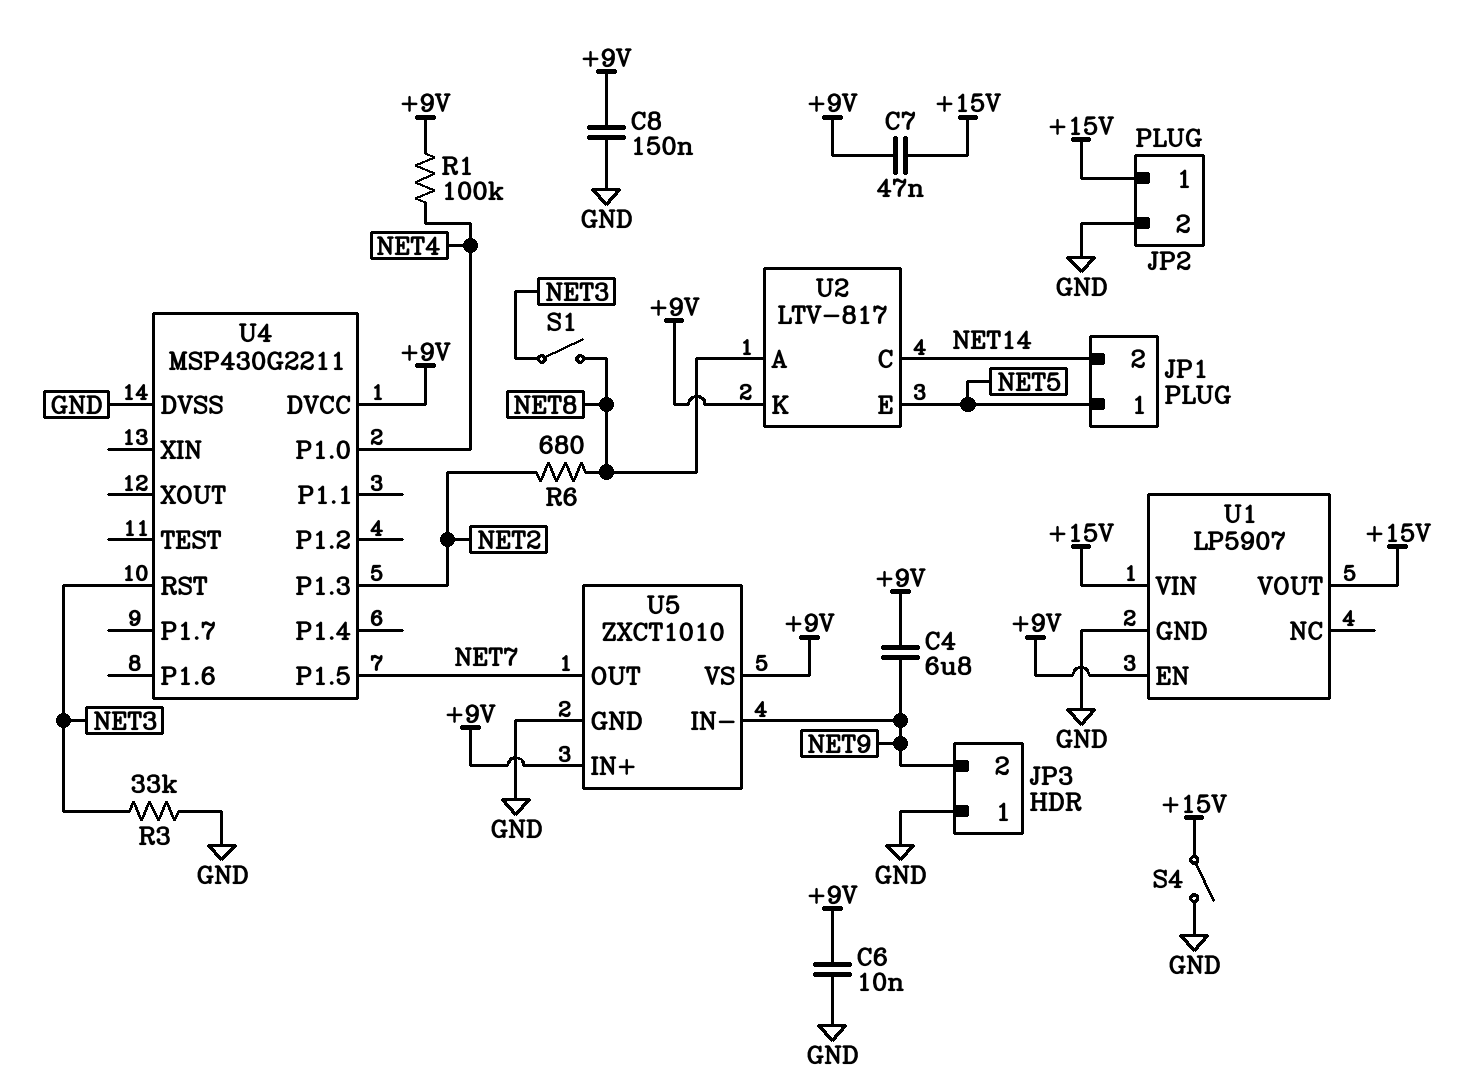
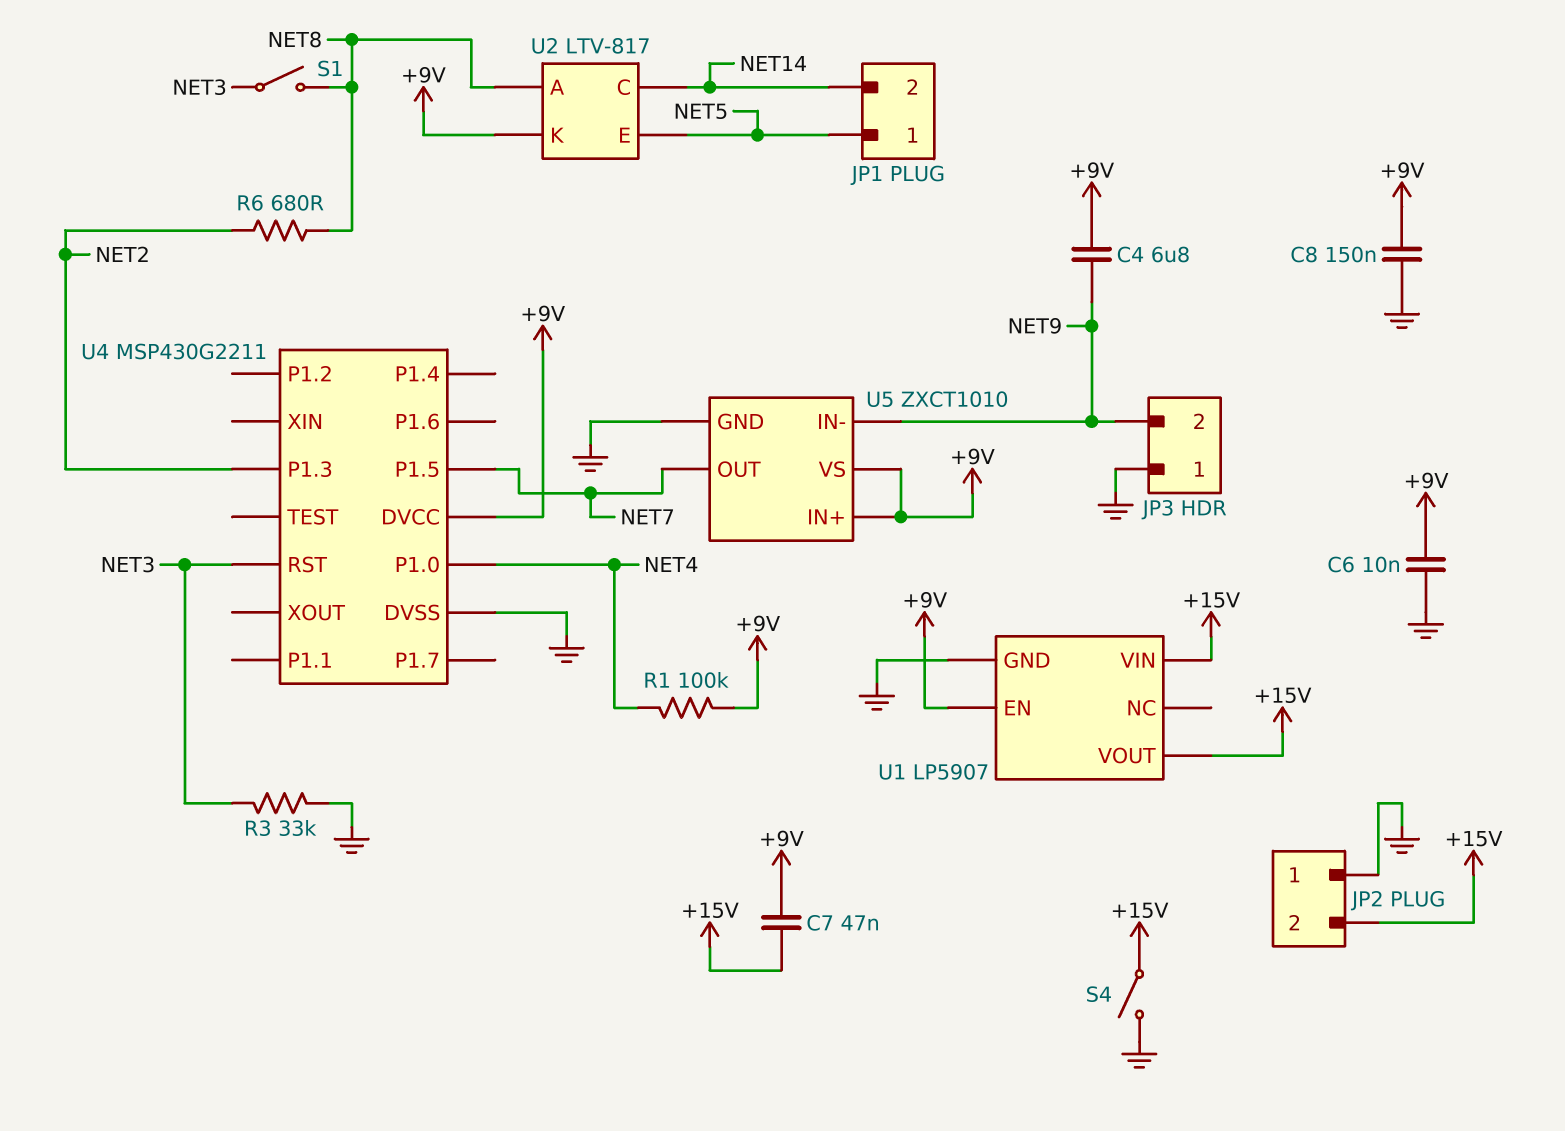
JP2 pin 1: +15V -> GND
JP2 pin 2: GND -> +15V

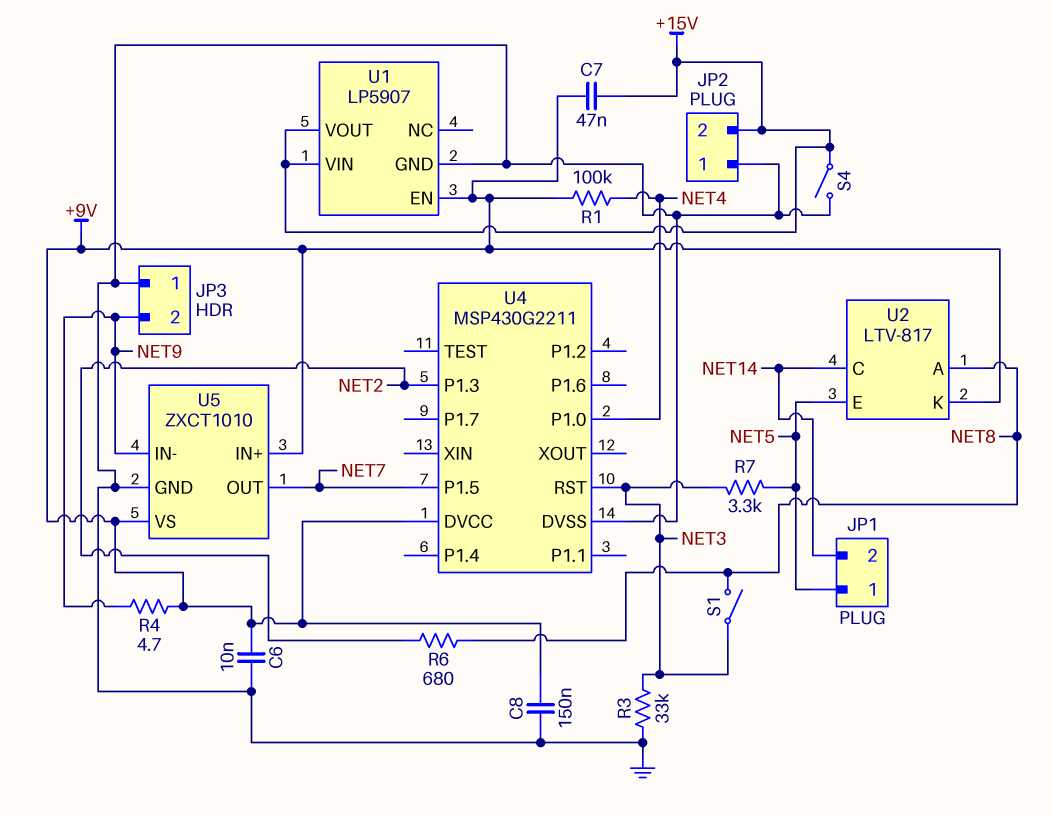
C4: 6.8uF (+9V, NET9) -> none
R4: none -> 4.7 (+9V, NET9)
R7: none -> 3.3k (NET3, NET5)

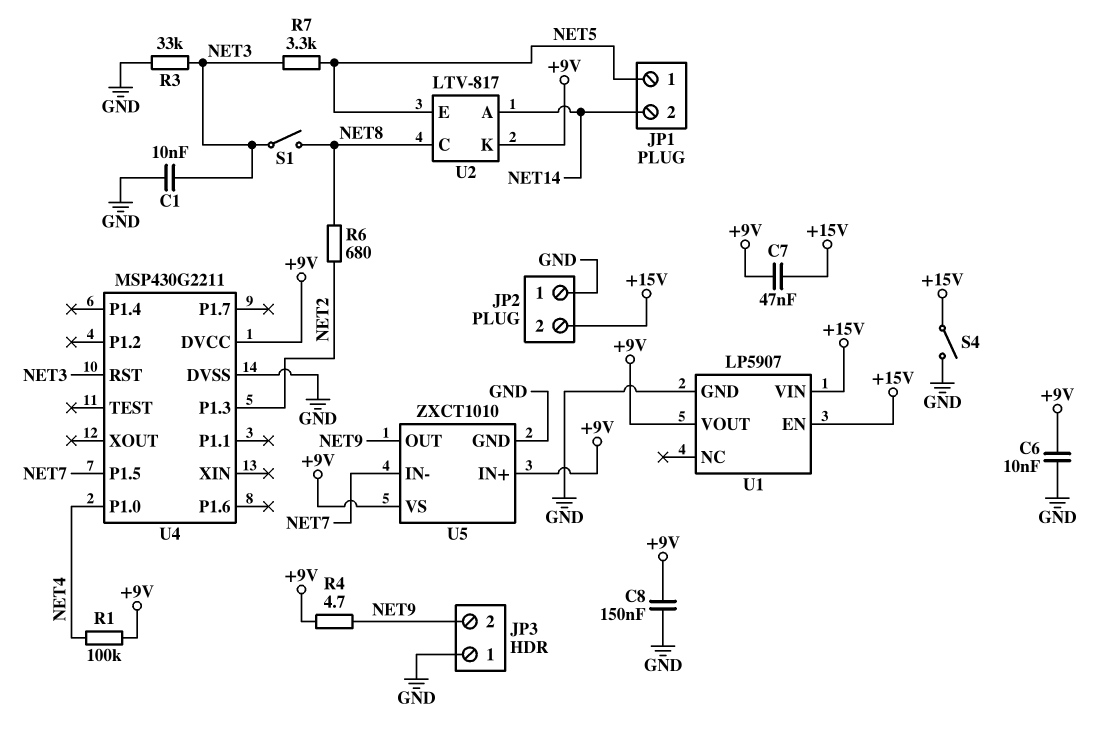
C1: none -> 10nF (GND, NET3)
U1 pin EN: +9V -> +15V
U1 pin VOUT: +15V -> +9V
U2 pin A: NET8 -> NET14
U2 pin C: NET14 -> NET8
U5 pin IN-: NET9 -> NET7
U5 pin OUT: NET7 -> NET9

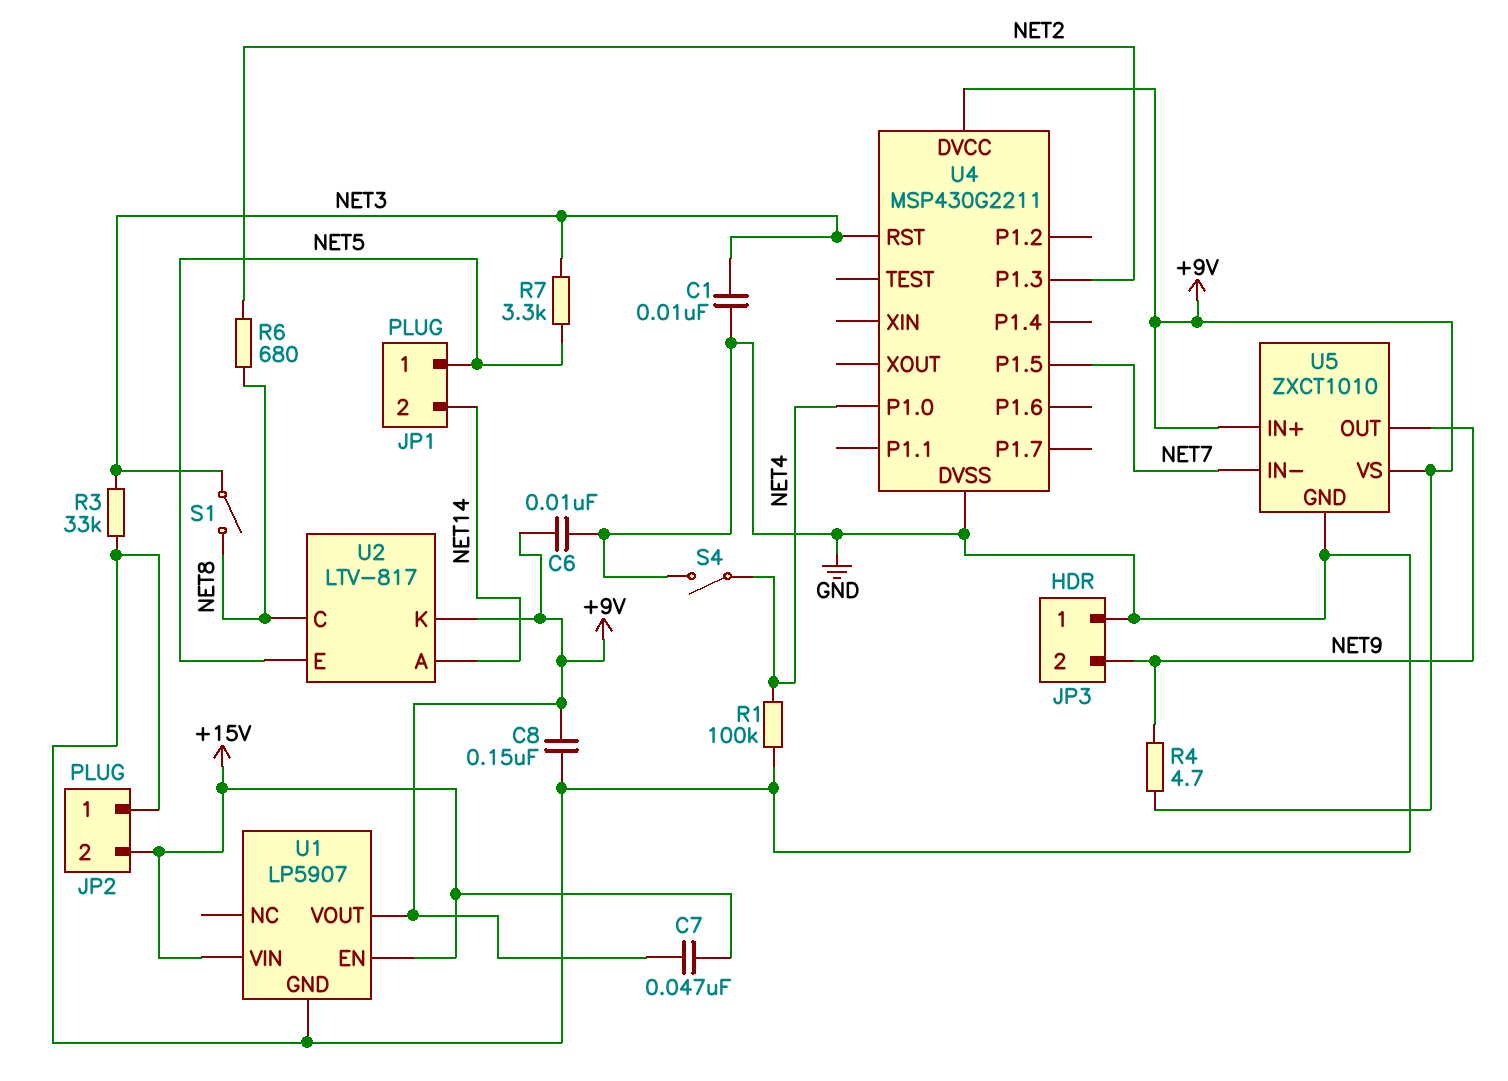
R1: 100k (+9V, NET4) -> 100k (GND, NET4)
S4: switch (+15V, GND) -> switch (GND, NET4)

